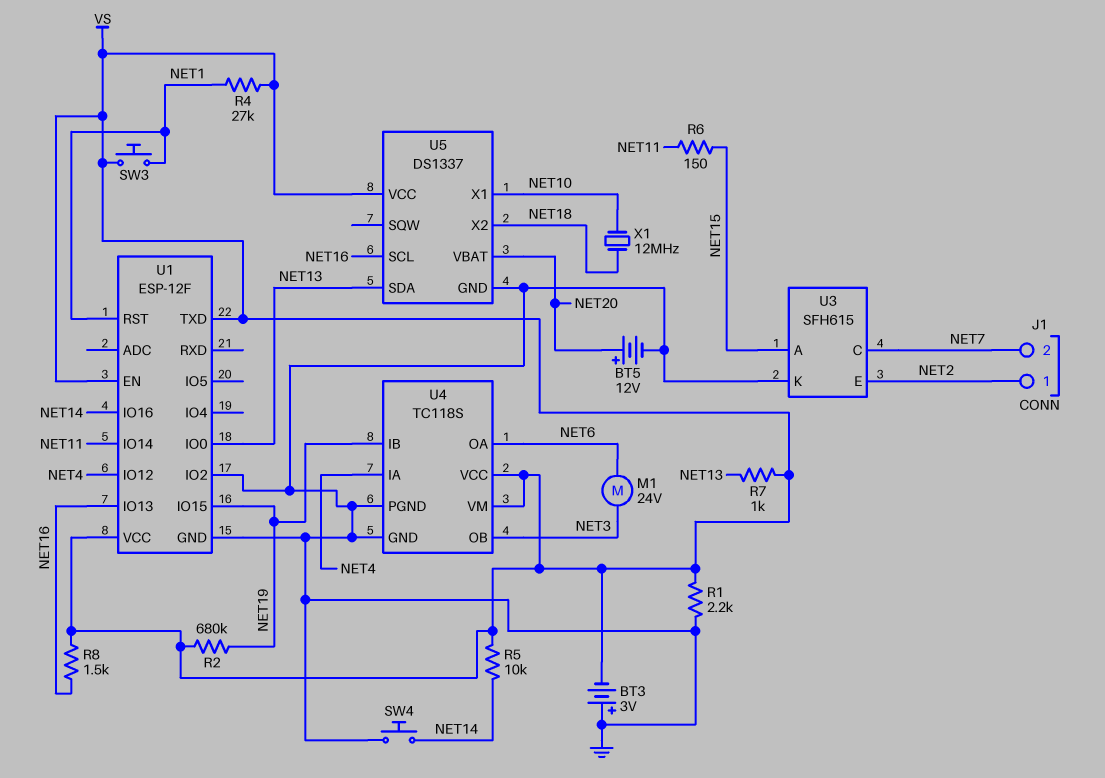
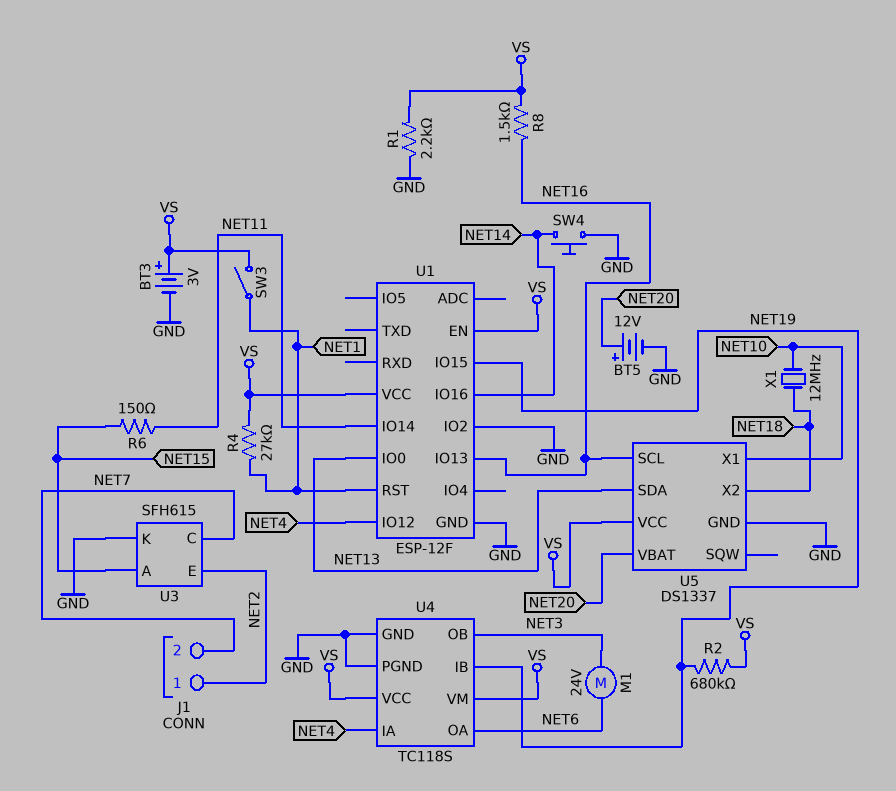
BT3: 3V (plus GND, minus VS) -> 3V (plus VS, minus GND)
R5: 10k (NET14, VS) -> none
R7: 1k (NET13, VS) -> none
SW3: button (NET1, VS) -> switch (NET1, VS)
U1 pin TXD: VS -> none

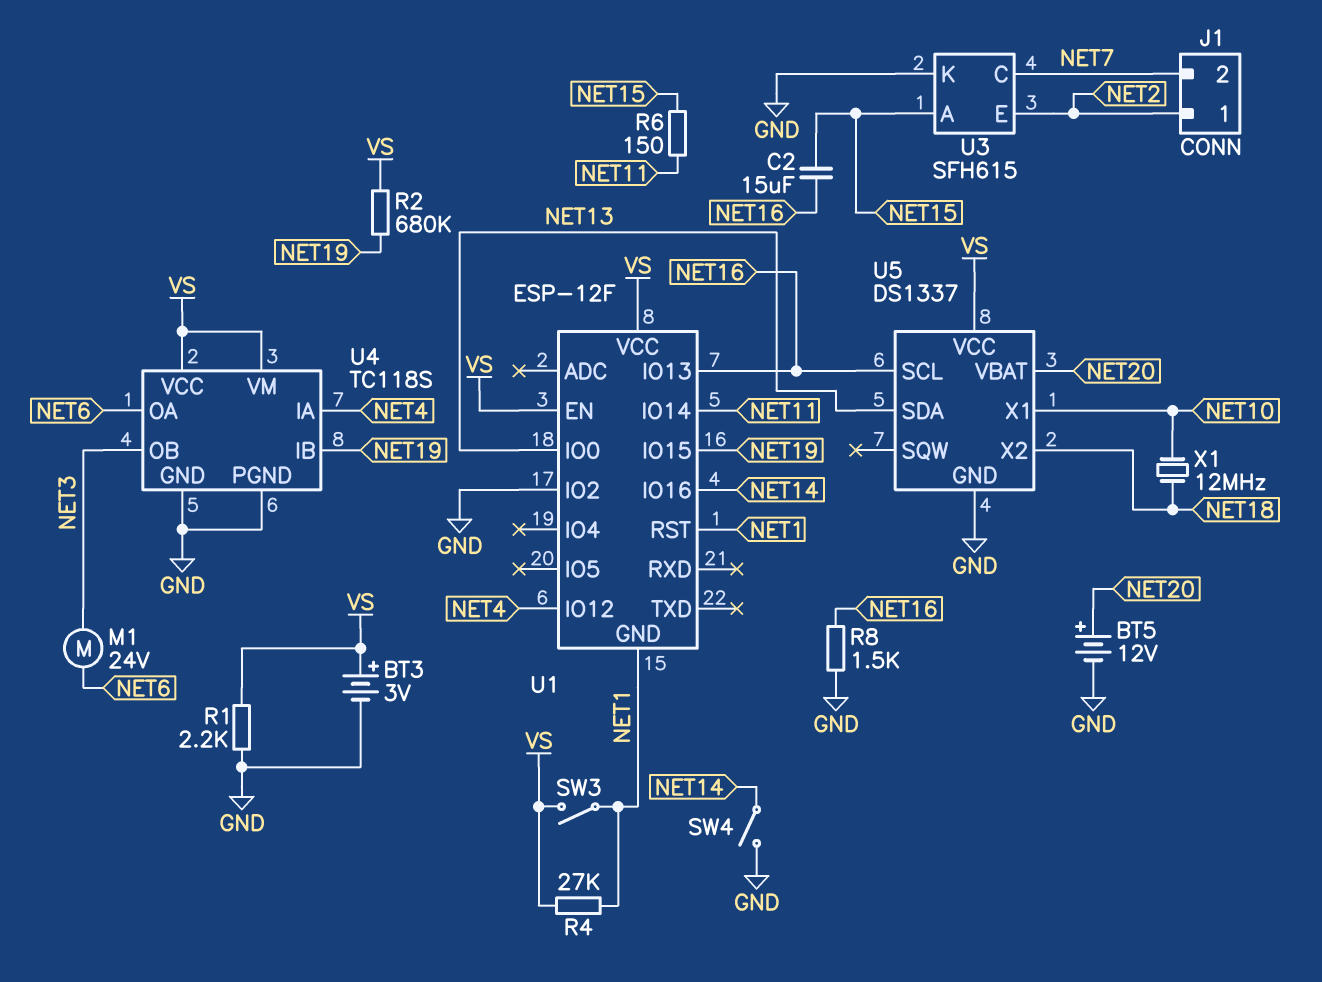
C2: none -> 15uF (NET15, NET16)
R8: 1.5k (NET16, VS) -> 1.5k (GND, NET16)
SW4: button (GND, NET14) -> switch (GND, NET14)
U1 pin GND: GND -> NET1

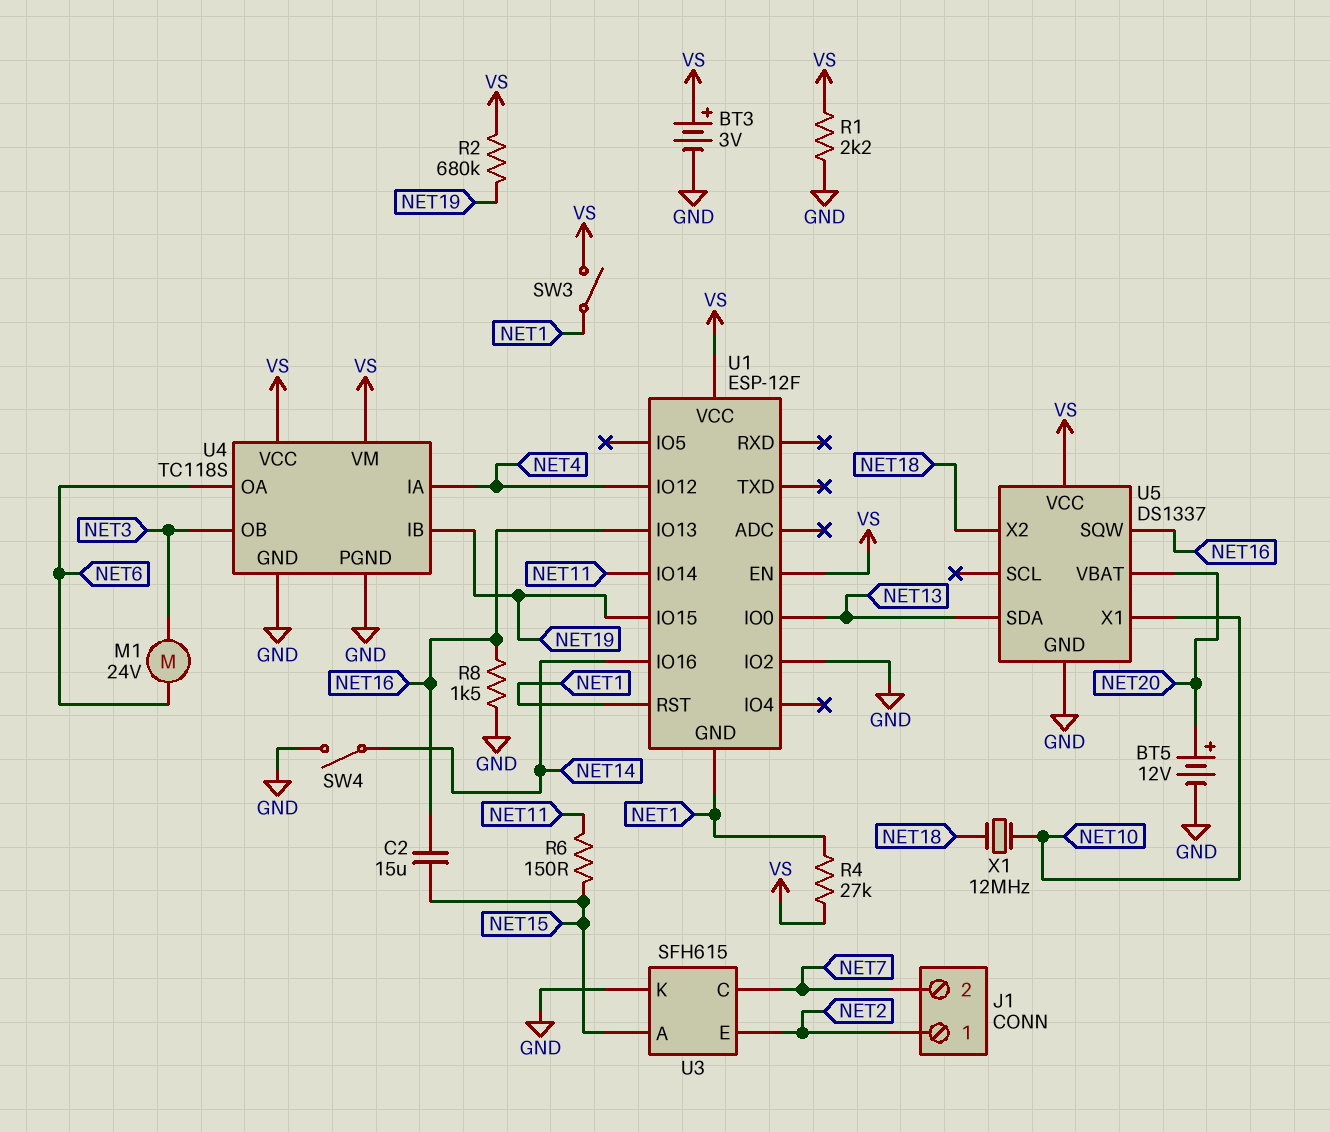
U5 pin SCL: NET16 -> none
U5 pin SQW: none -> NET16

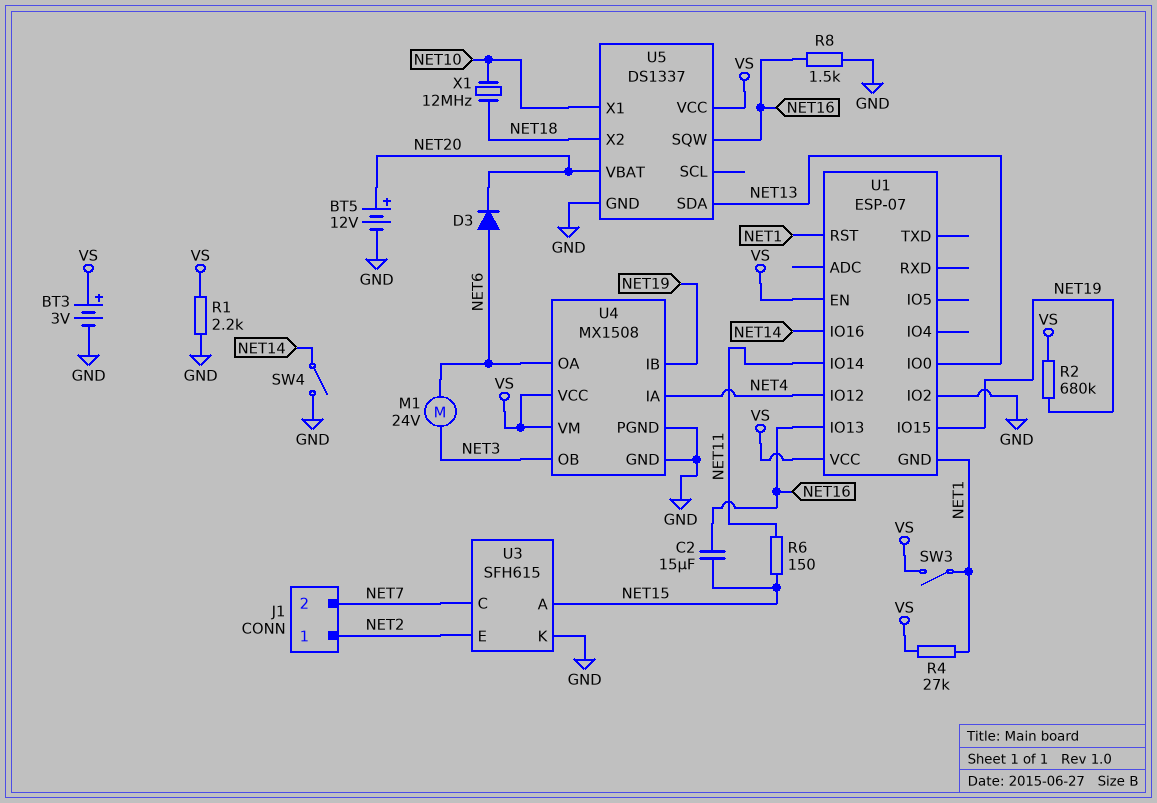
D3: none -> diode (A NET6, K NET20)
U1: ESP-12F -> ESP-07
U4: TC118S -> MX1508

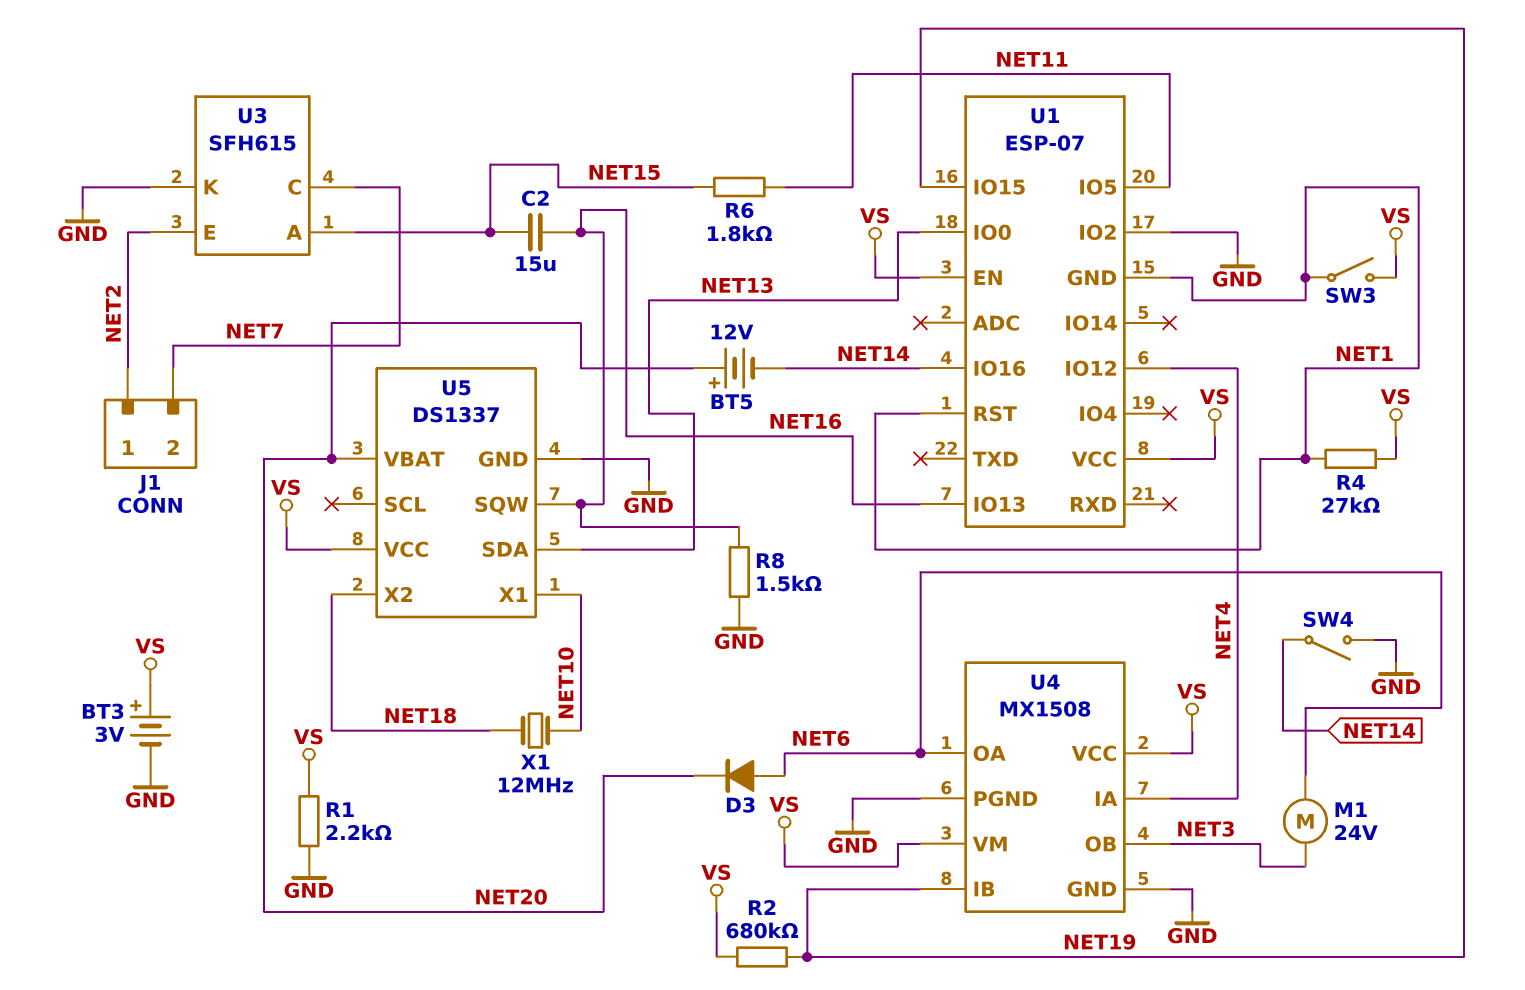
BT5: 12V (plus NET20, minus GND) -> 12V (plus NET20, minus NET14)
R6: 150 (NET11, NET15) -> 1.8k (NET11, NET15)
U1 pin IO5: none -> NET11
U1 pin IO14: NET11 -> none

